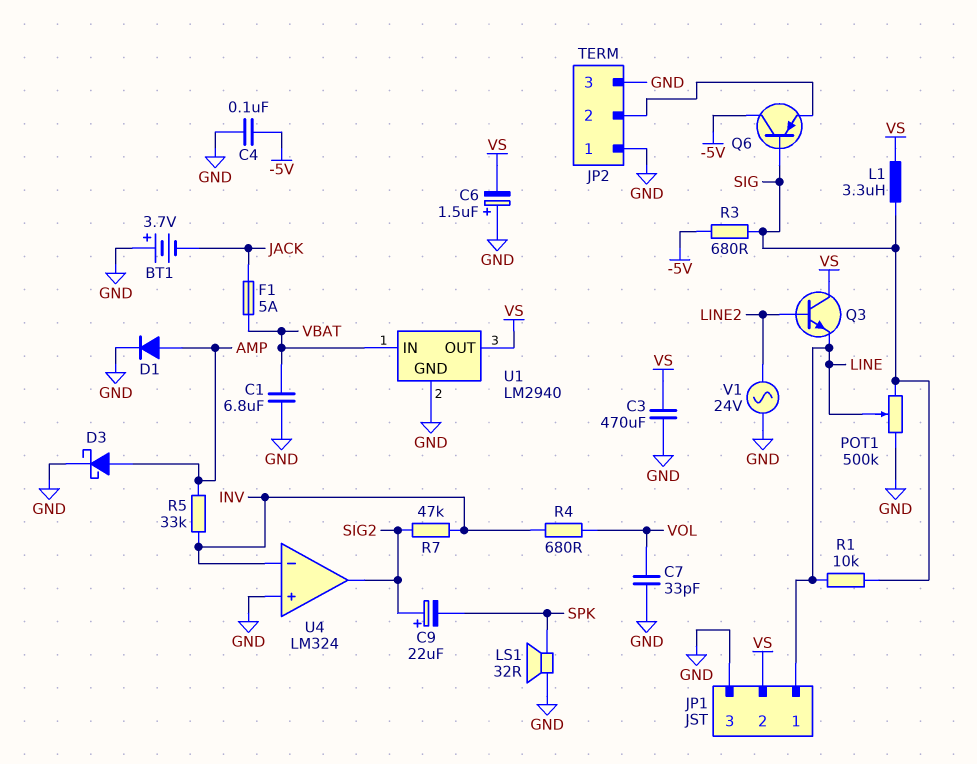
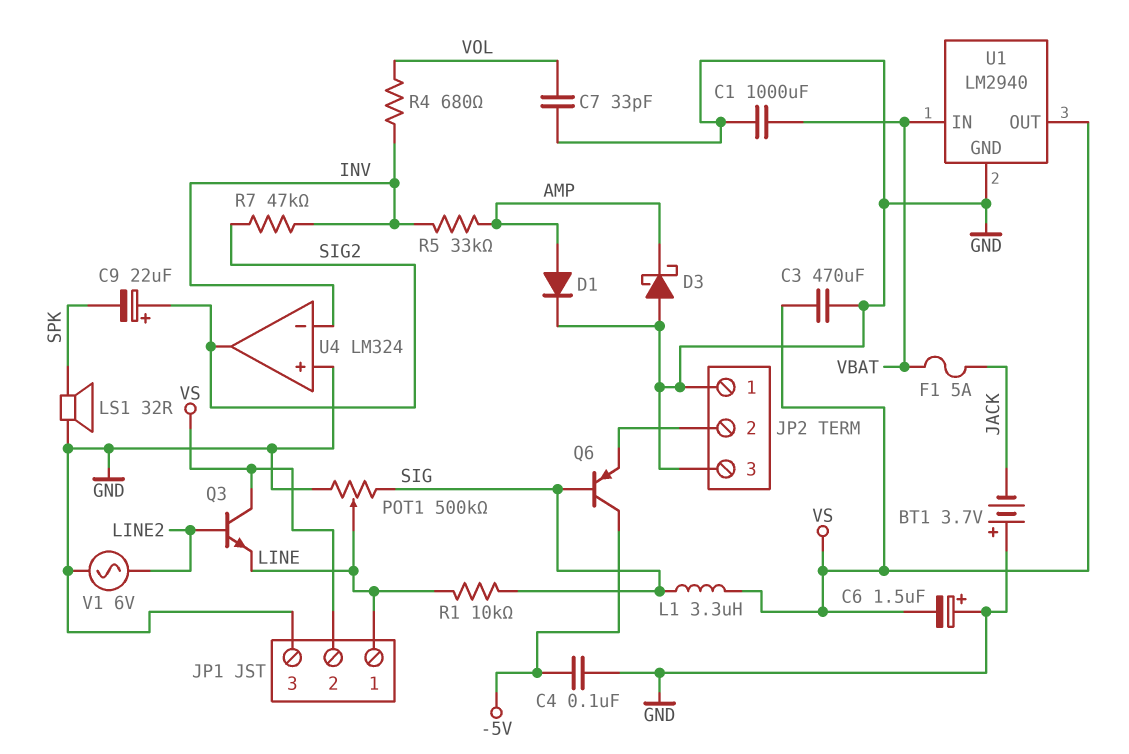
C1: 6.8uF (GND, VBAT) -> 1000uF (GND, VBAT)
D3: schottky (A AMP, K GND) -> schottky (A GND, K AMP)
R3: 680 (-5V, SIG) -> none
V1: AC 24V (GND, LINE2) -> AC 6V (GND, LINE2)

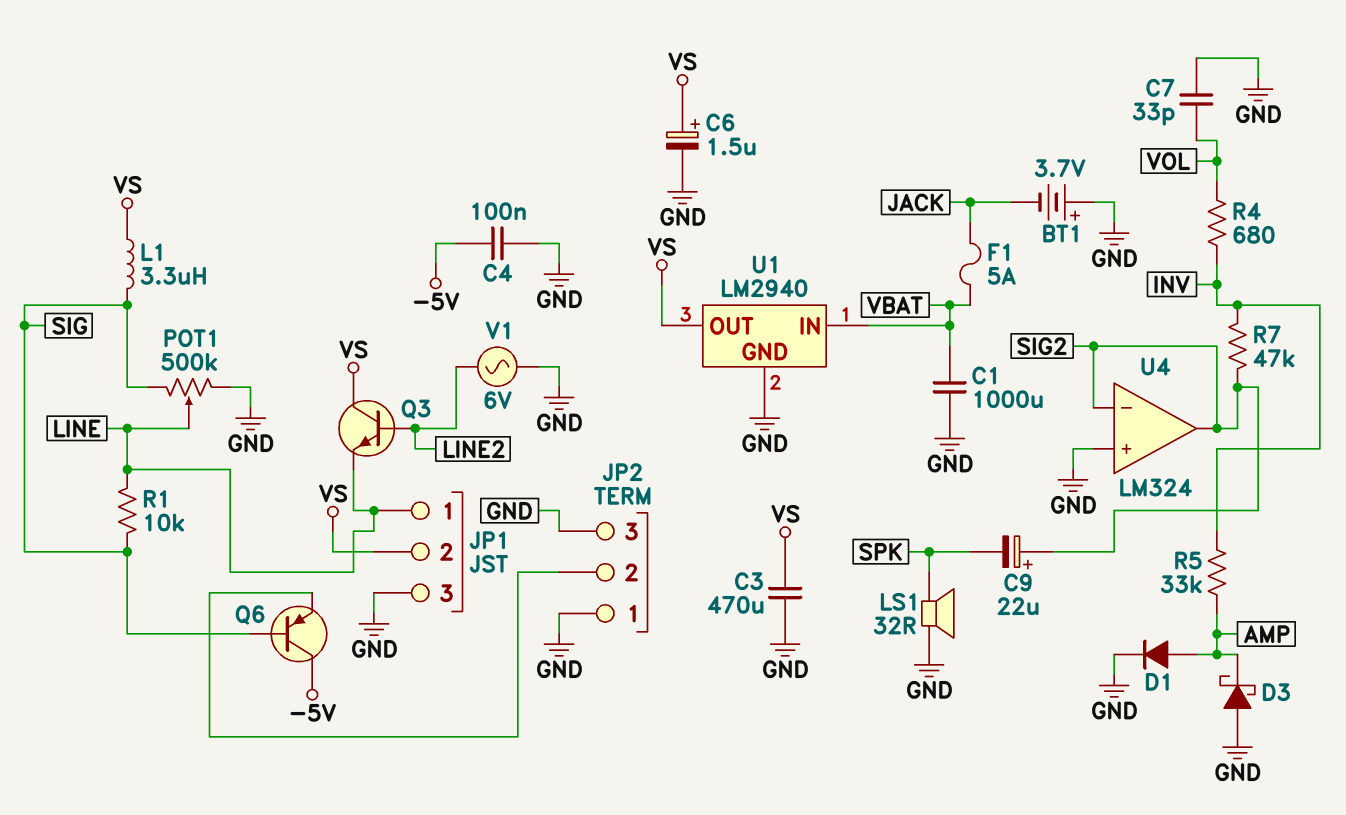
C6: 1.5uF (plus GND, minus VS) -> 1.5uF (plus VS, minus GND)
U4 pin in-: INV -> SIG2

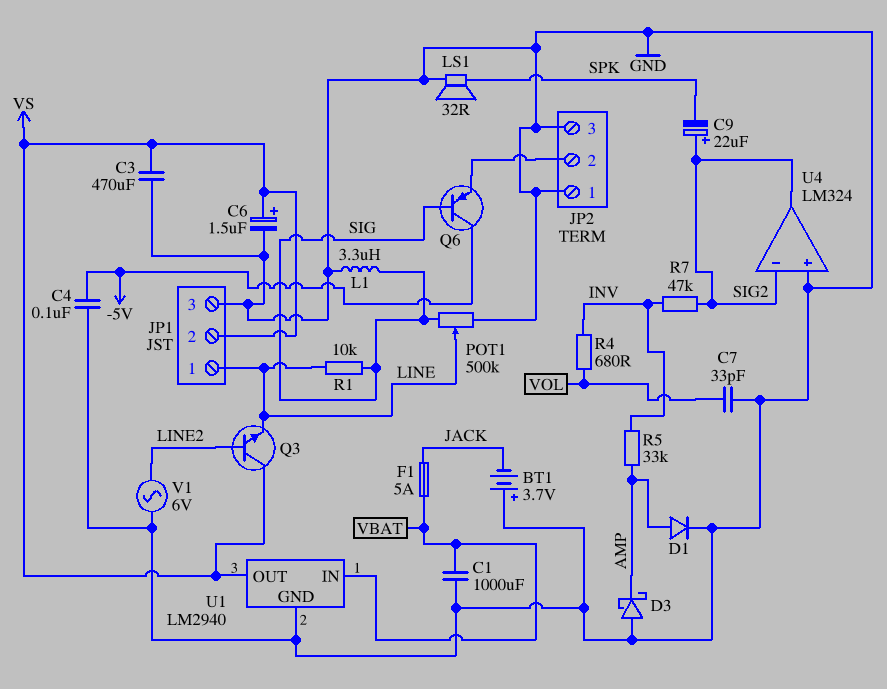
L1: 3.3uH (SIG, VS) -> 3.3uH (GND, SIG)

